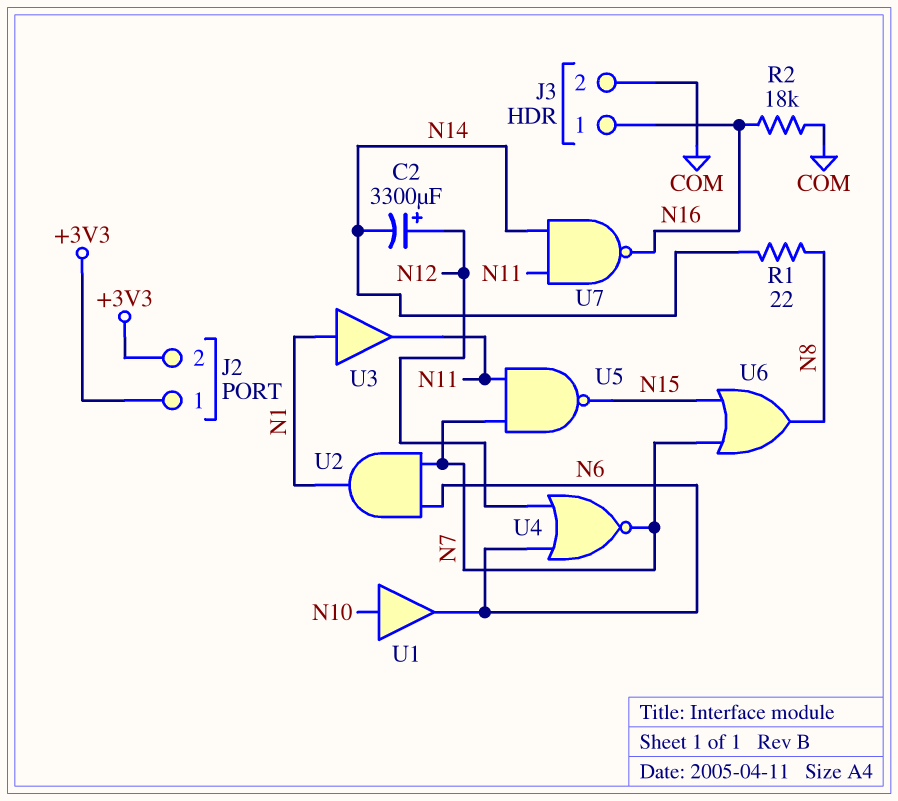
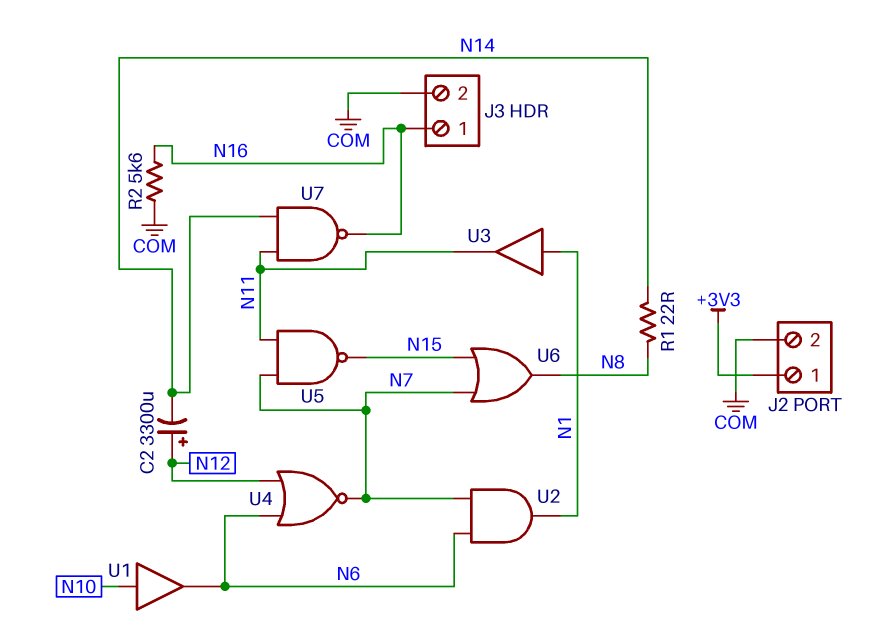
J2 pin 2: +3V3 -> COM
R2: 18k (COM, N16) -> 5.6k (COM, N16)

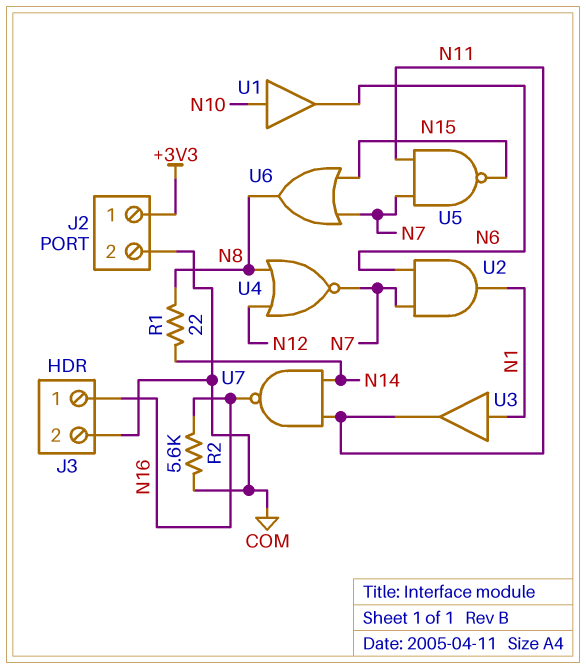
C2: 3300uF (plus N12, minus N14) -> none
U4: NOR (in N6, in N12, out N7) -> NOR (in N8, in N12, out N7)

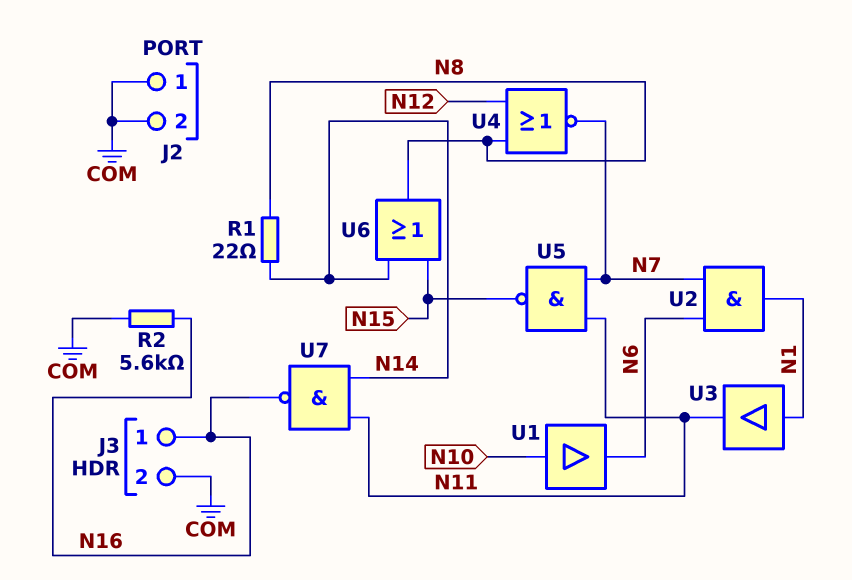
J2 pin 1: +3V3 -> COM
U6: OR (in N7, in N15, out N8) -> OR (in N14, in N15, out N8)

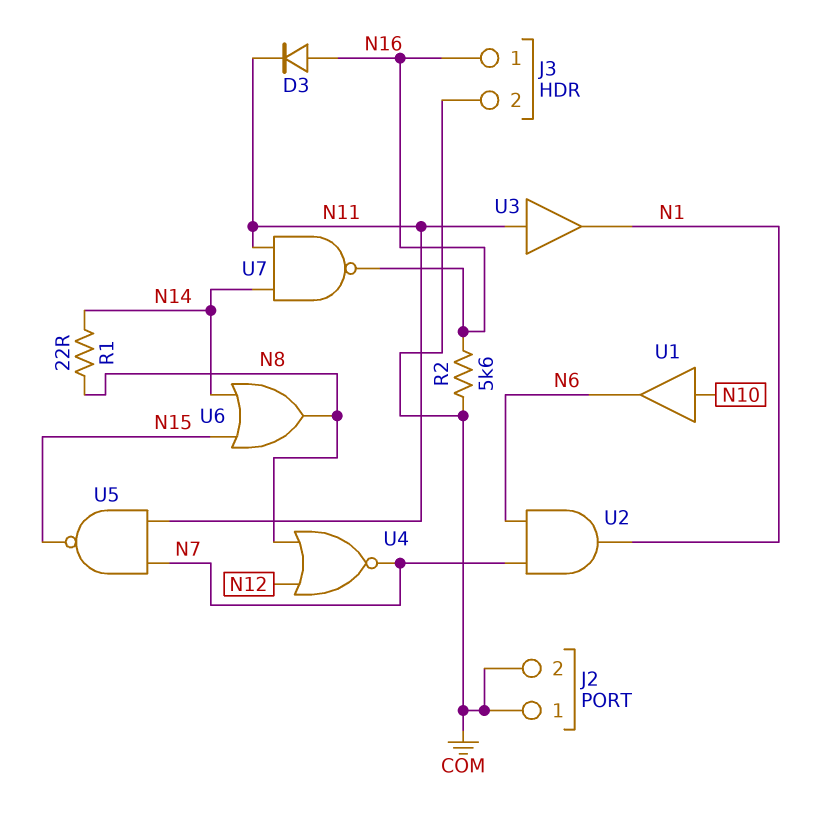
D3: none -> diode (A N16, K N11)
U3: buffer (in N1, out N11) -> buffer (in N11, out N1)

